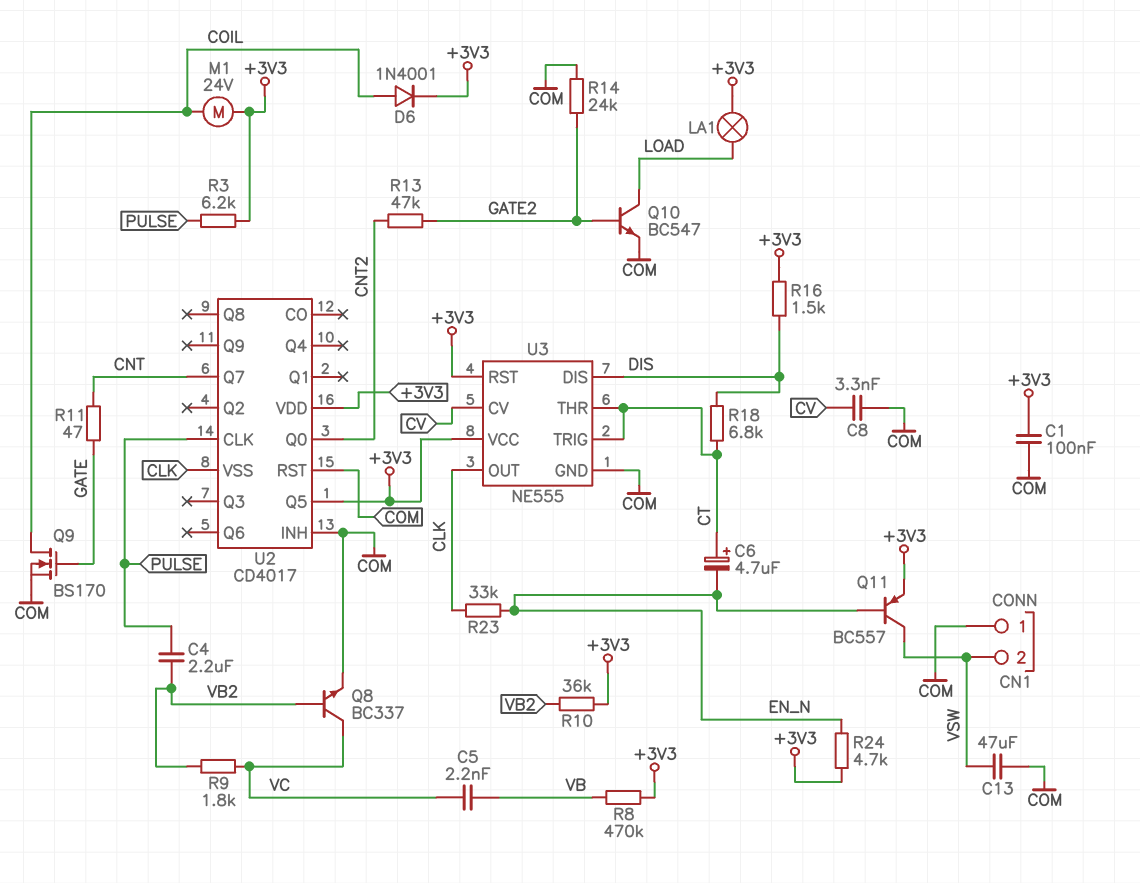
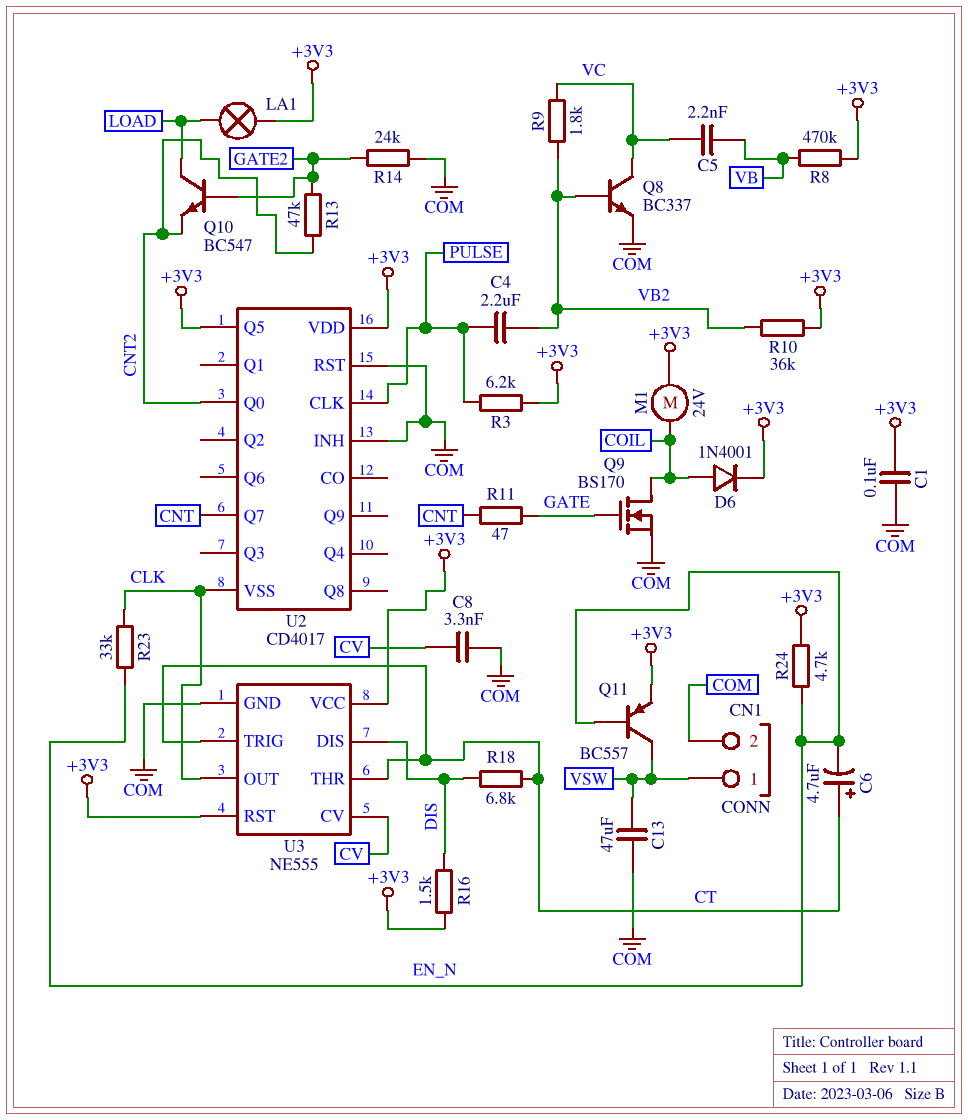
CN1 pin 1: COM -> VSW
CN1 pin 2: VSW -> COM
Q10: NPN BC547 (B GATE2, C LOAD, E COM) -> NPN BC547 (B GATE2, C LOAD, E CNT2)

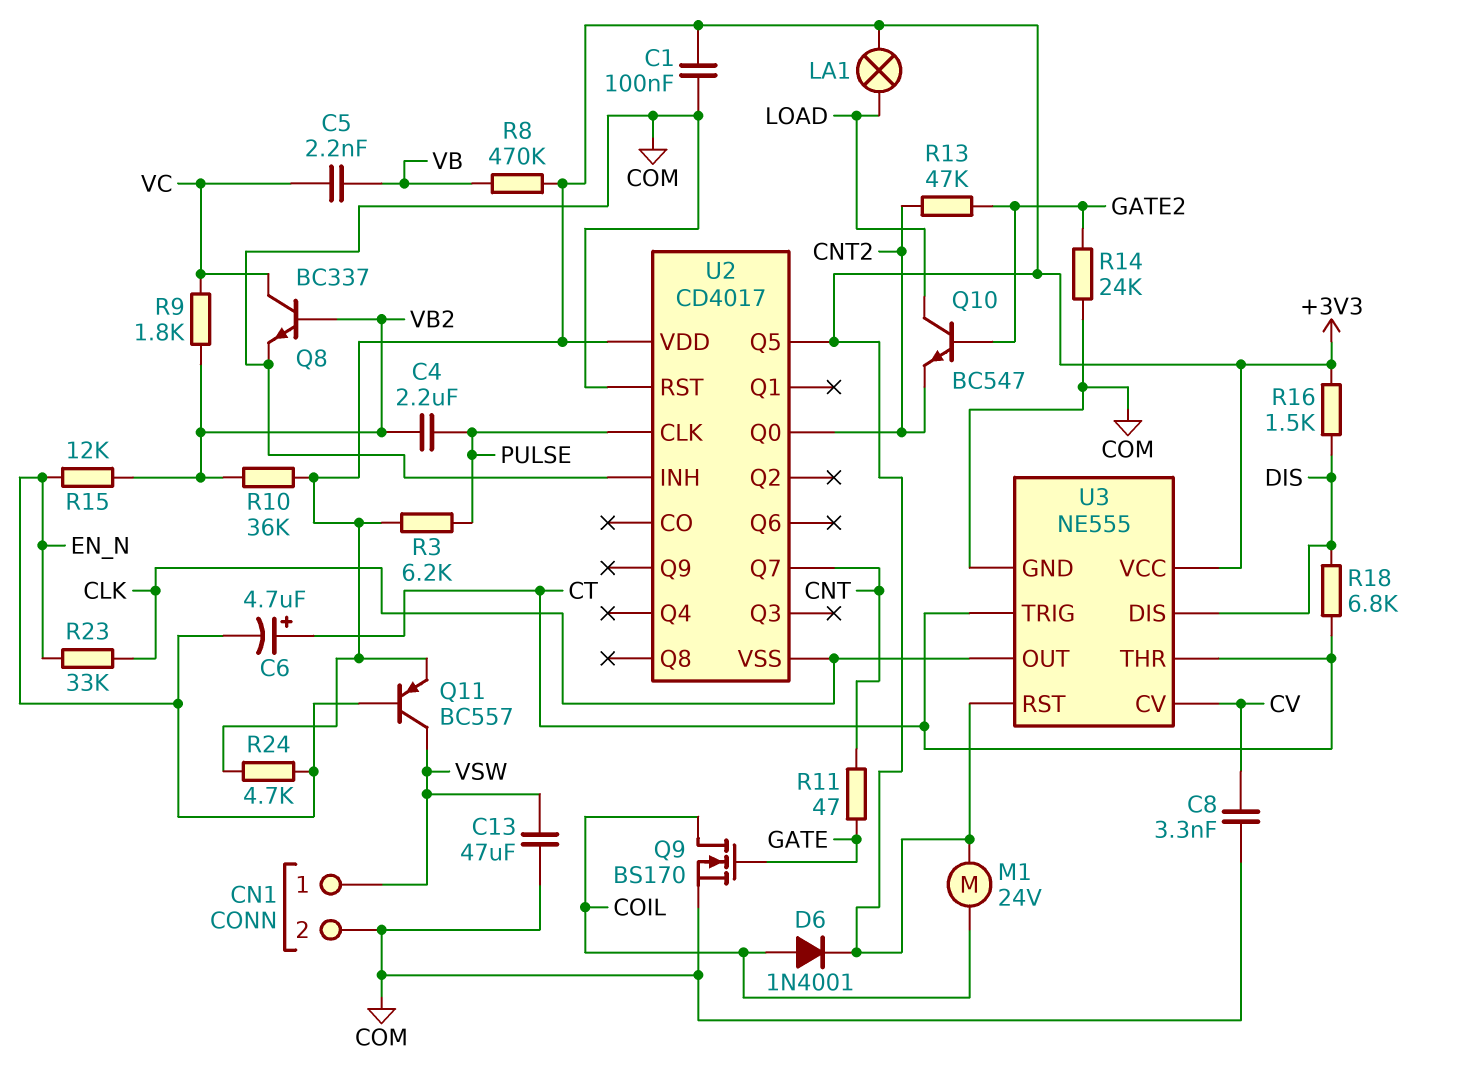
R15: none -> 12k (EN_N, VB2)

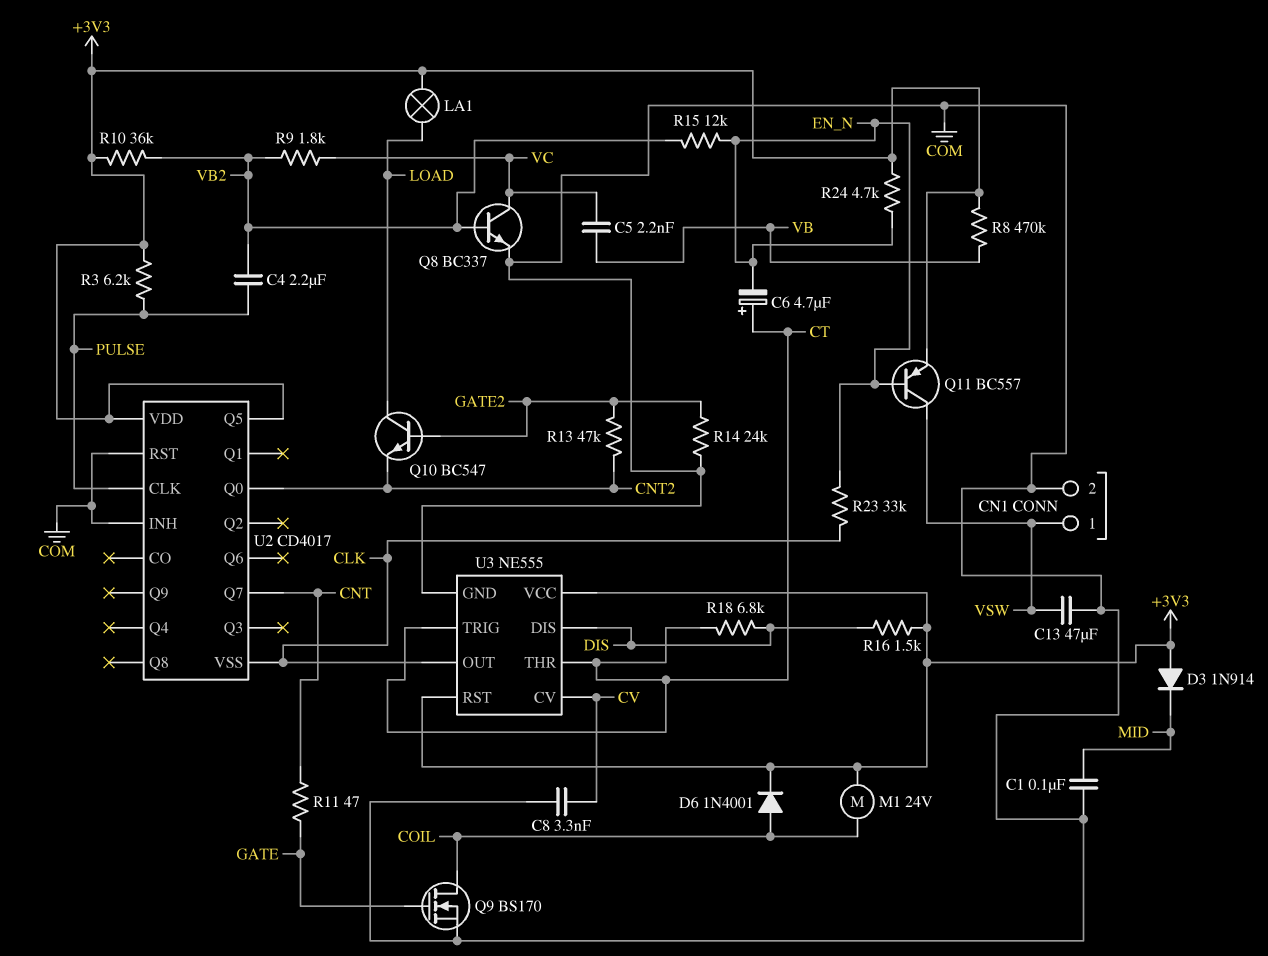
C1: 100nF (+3V3, COM) -> 100nF (COM, MID)
D3: none -> diode 1N914 (A +3V3, K MID)

